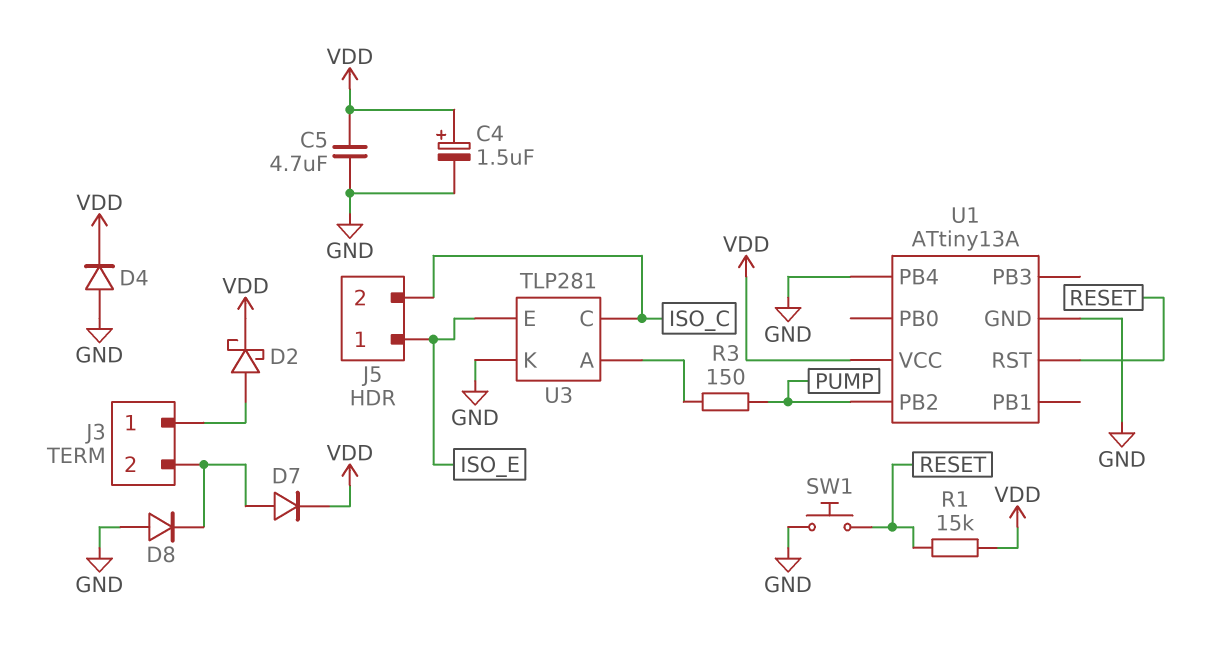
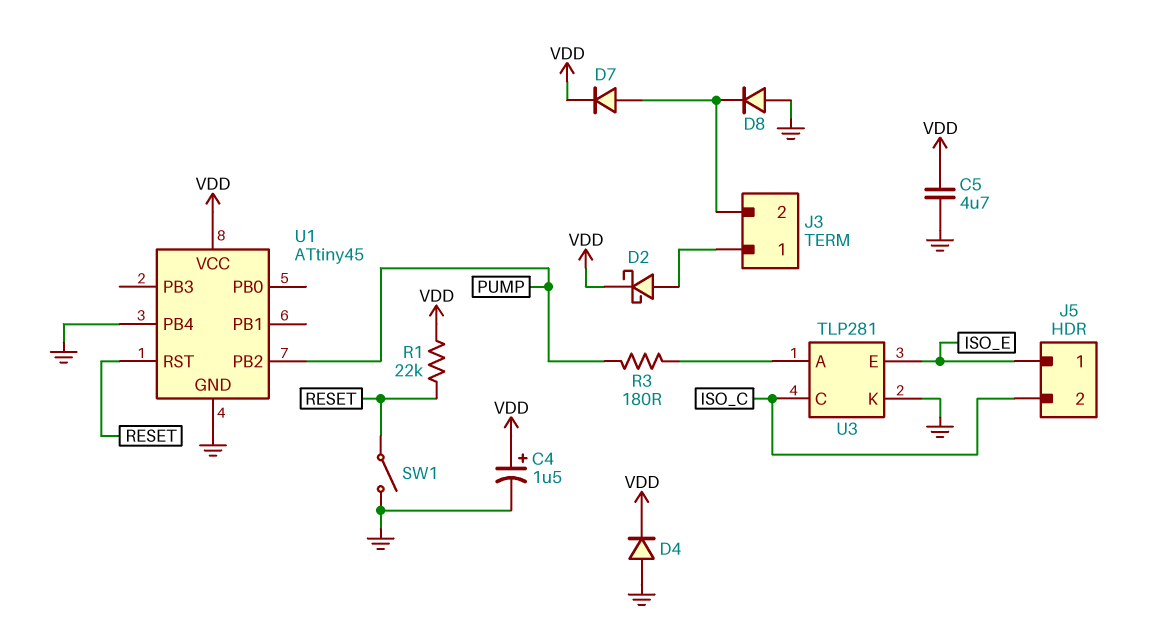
R1: 15k (RESET, VDD) -> 22k (RESET, VDD)
R3: 150 (PUMP, U3/A) -> 180 (PUMP, U3/A)
SW1: button (GND, RESET) -> switch (GND, RESET)
U1: ATtiny13A -> ATtiny45

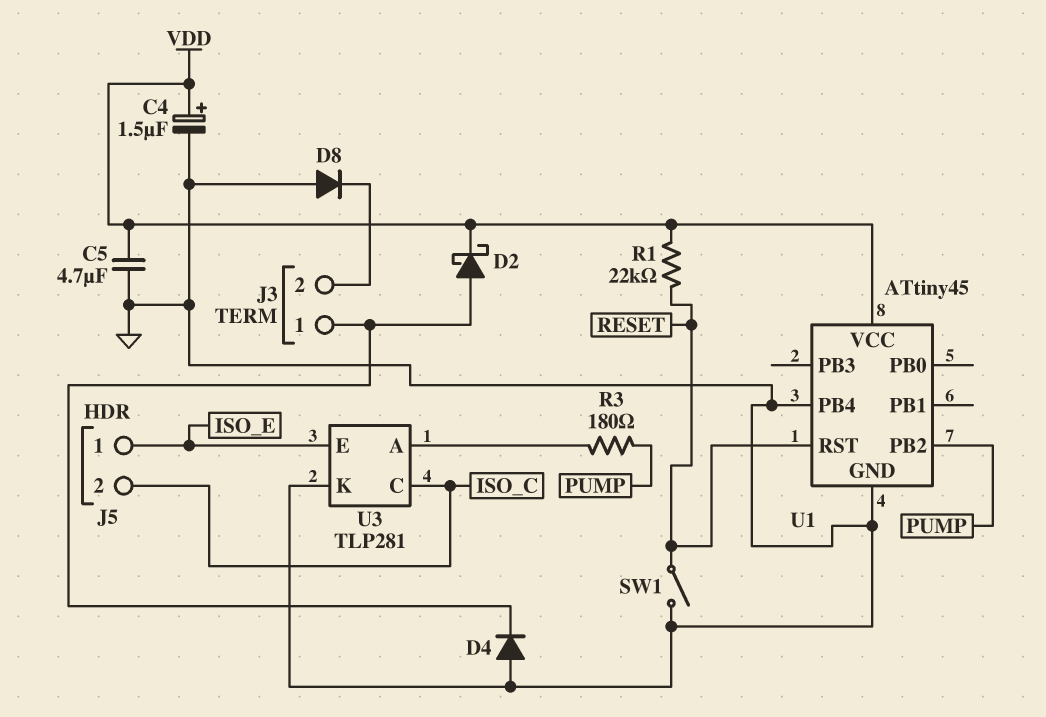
D4: diode (A GND, K VDD) -> diode (A GND, K J3/1)
D7: diode (A J3/2, K VDD) -> none

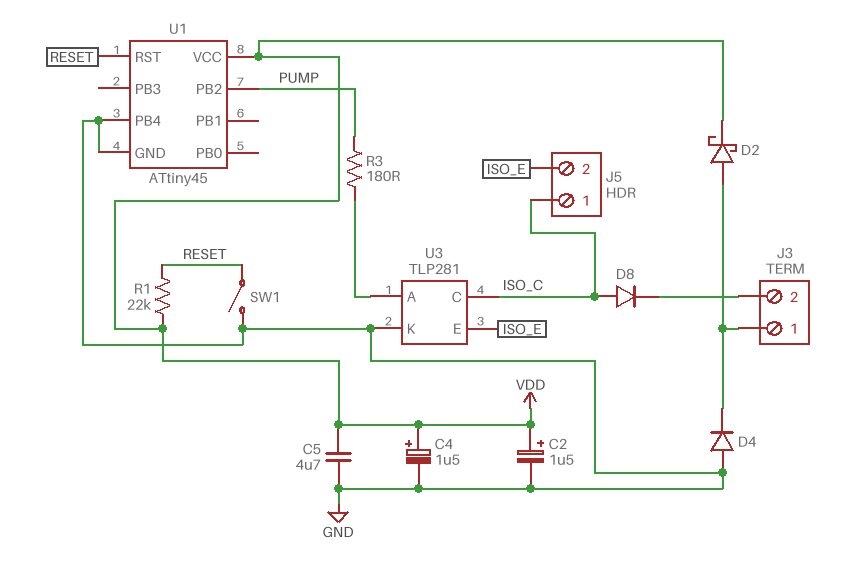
C2: none -> 1.5uF (plus VDD, minus GND)
D8: diode (A GND, K J3/2) -> diode (A ISO_C, K J3/2)
J5 pin 1: ISO_E -> ISO_C
J5 pin 2: ISO_C -> ISO_E

